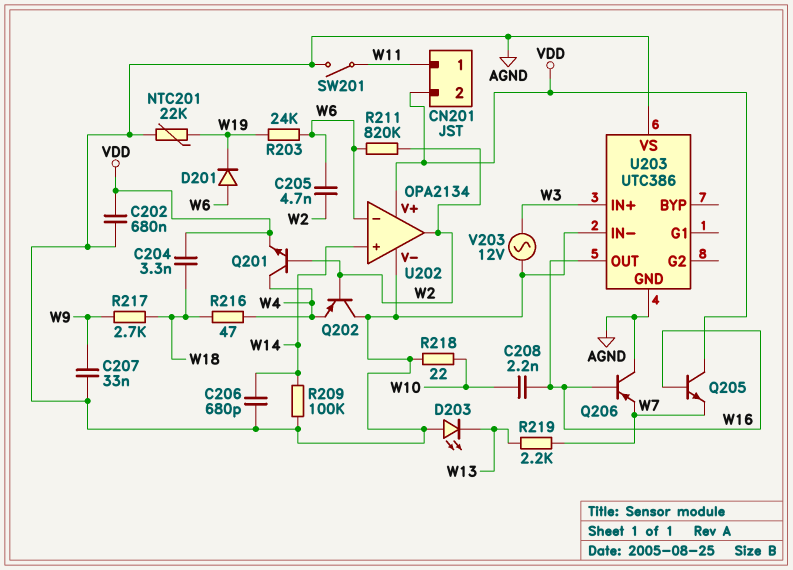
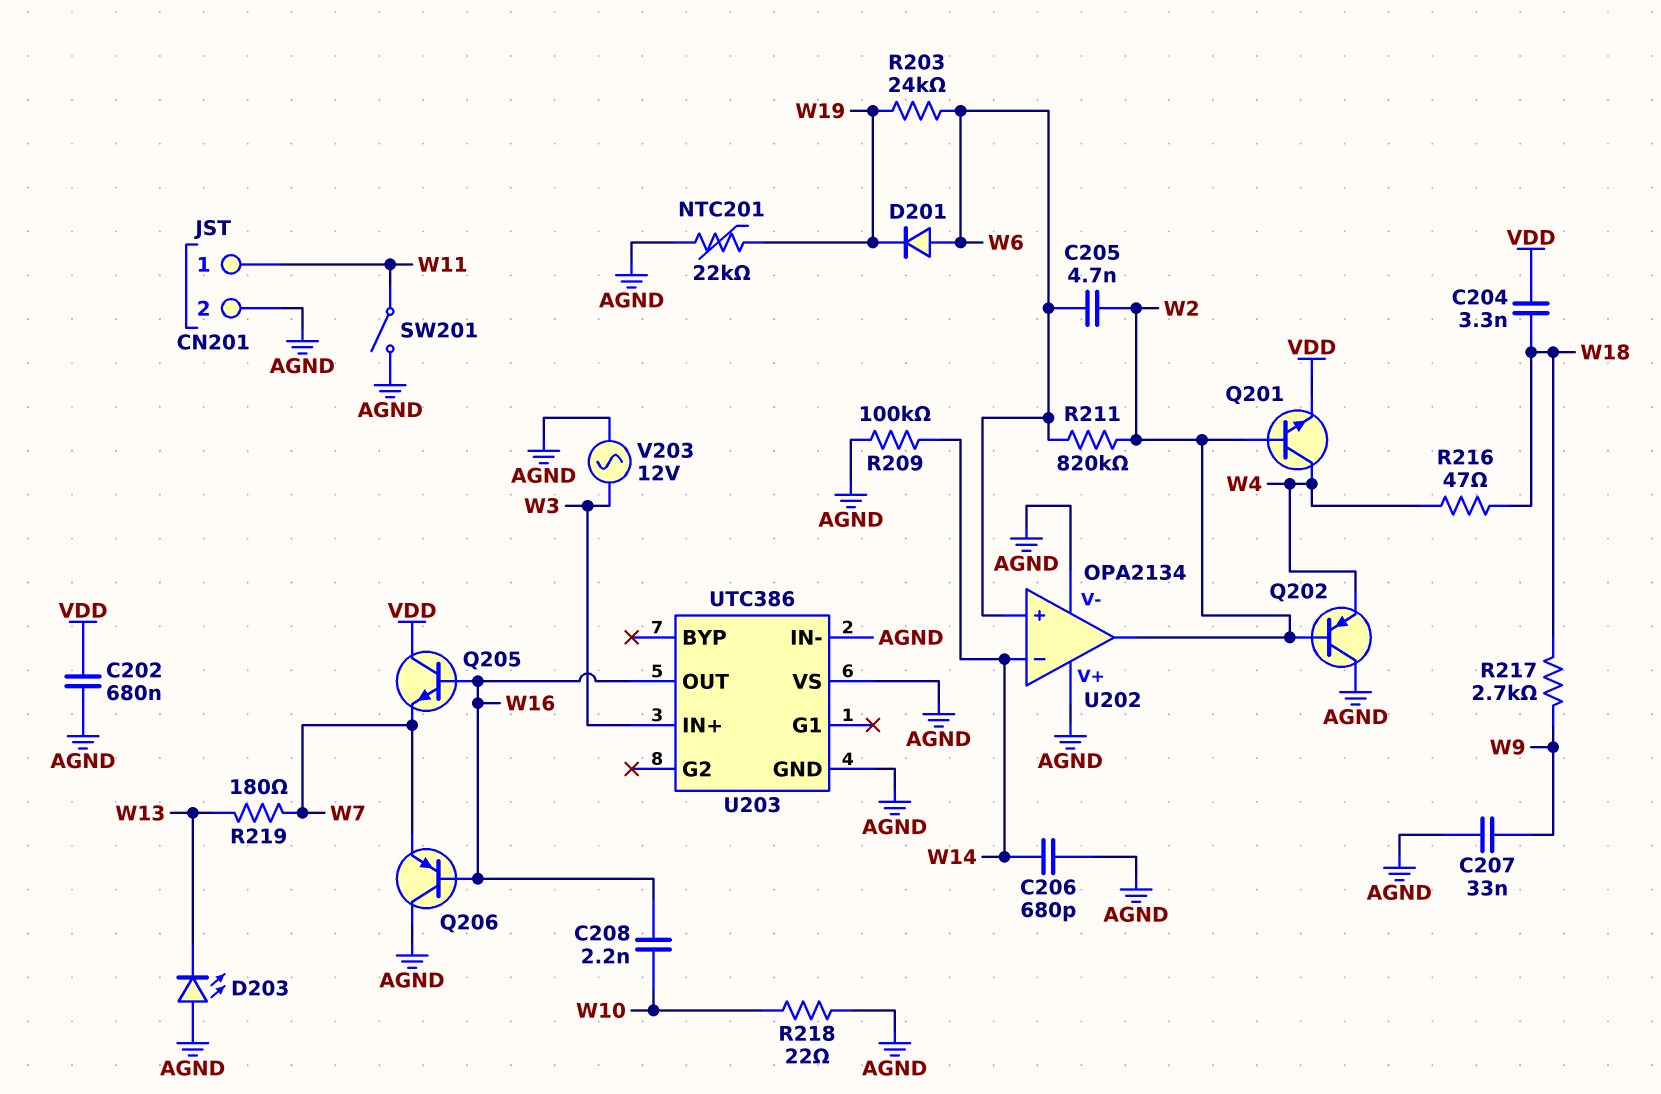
CN201 pin 2: VDD -> AGND
R219: 2.2k (W7, W13) -> 180 (W7, W13)
U202 pin V+: VDD -> AGND
U202 pin in+: W14 -> W6
U202 pin in-: W6 -> W14

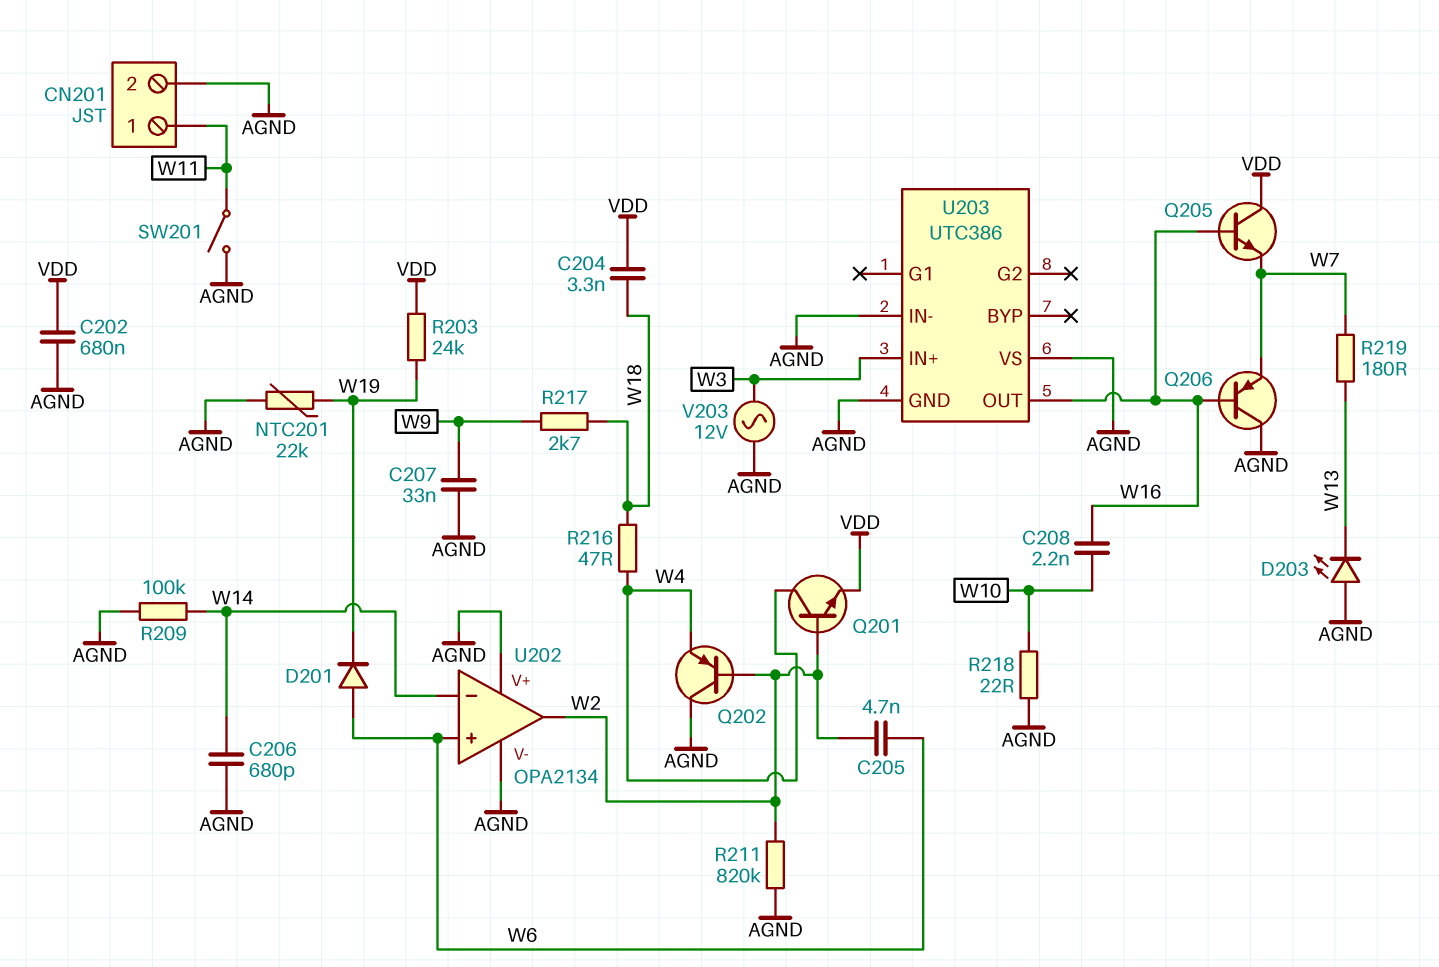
R203: 24k (W6, W19) -> 24k (VDD, W19)
R211: 820k (W2, W6) -> 820k (AGND, W2)

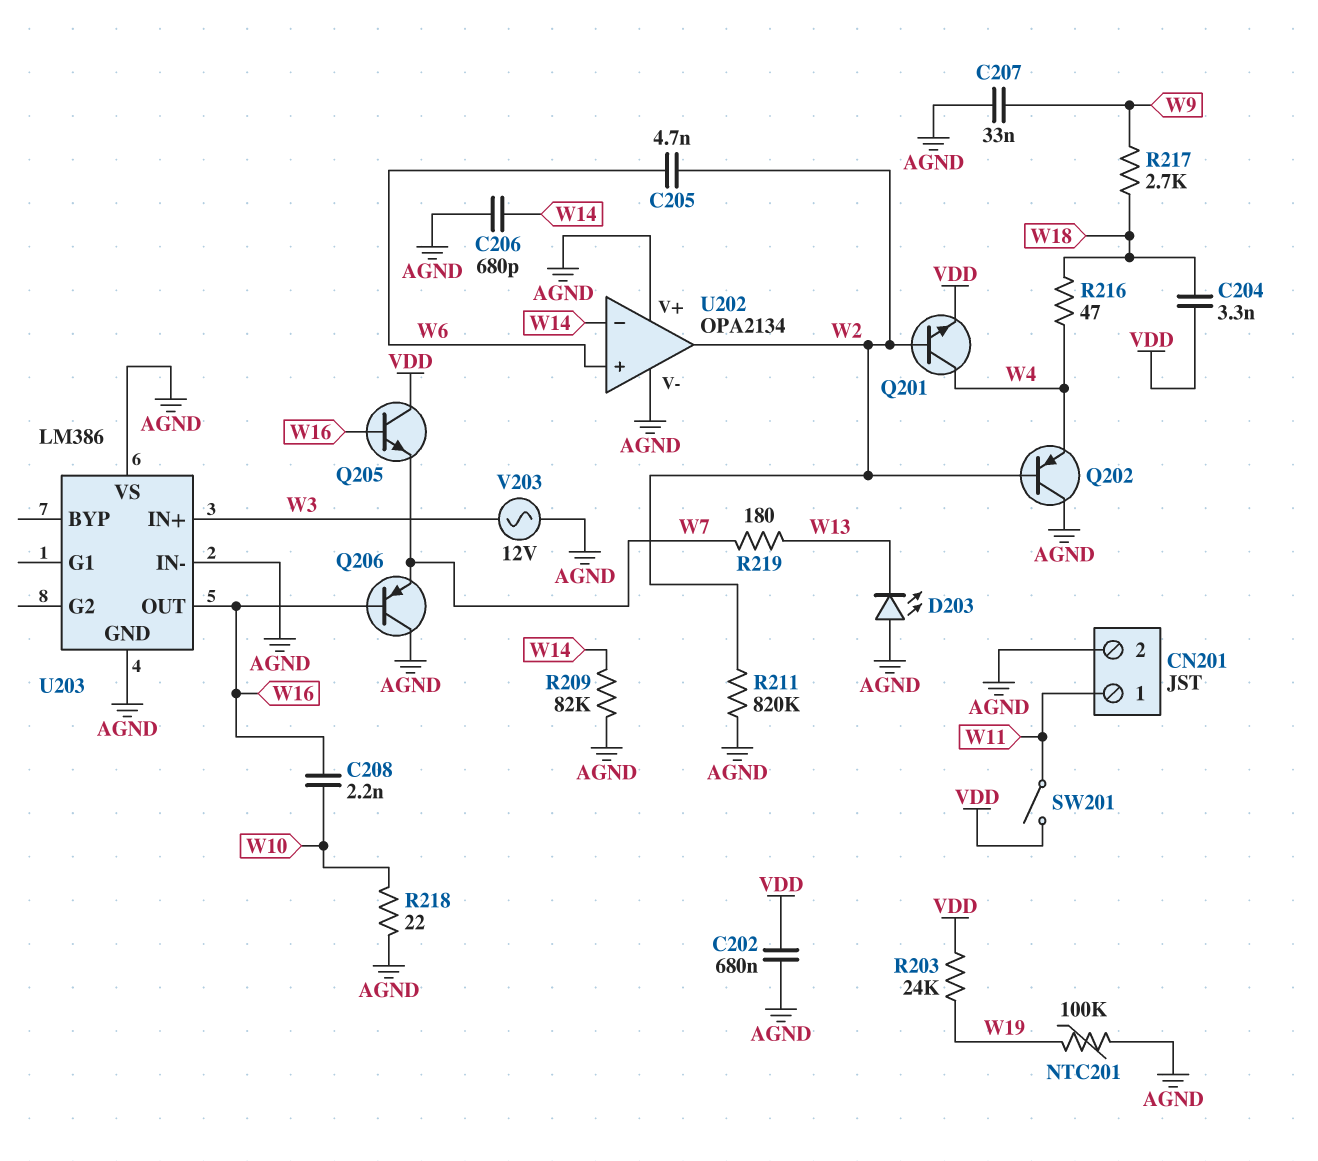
D201: diode (A W6, K W19) -> none
NTC201: 22k (AGND, W19) -> 100k (AGND, W19)
R209: 100k (AGND, W14) -> 82k (AGND, W14)
SW201: switch (AGND, W11) -> switch (VDD, W11)
U203: UTC386 -> LM386

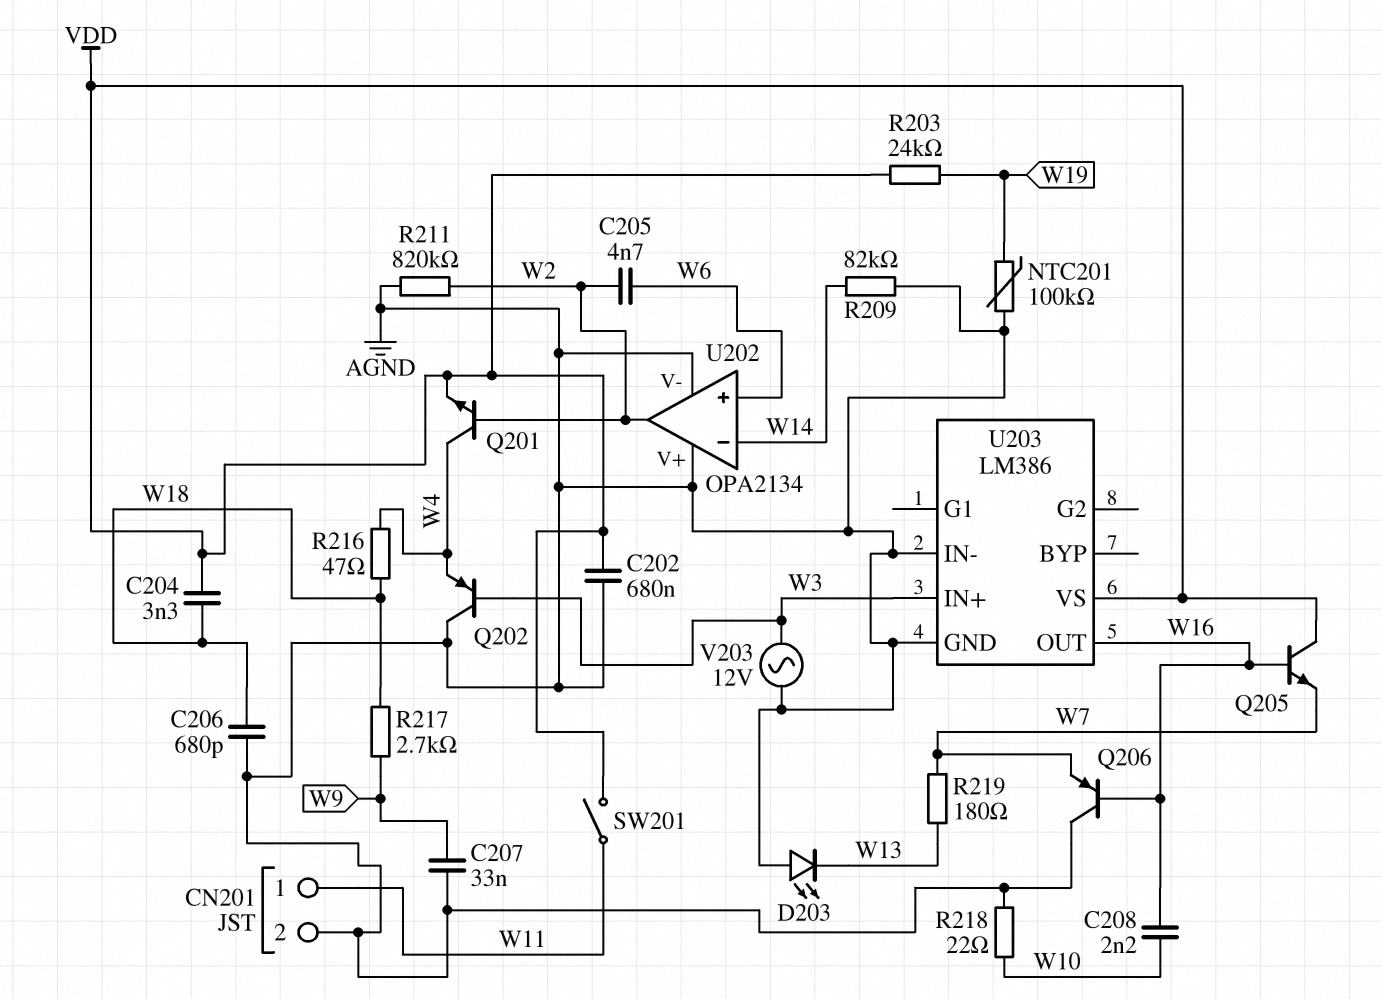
C206: 680pF (AGND, W14) -> 680pF (AGND, W18)
Q202: PNP (B W2, C AGND, E W4) -> PNP (B W3, C AGND, E W4)
U203 pin VS: AGND -> VDD

